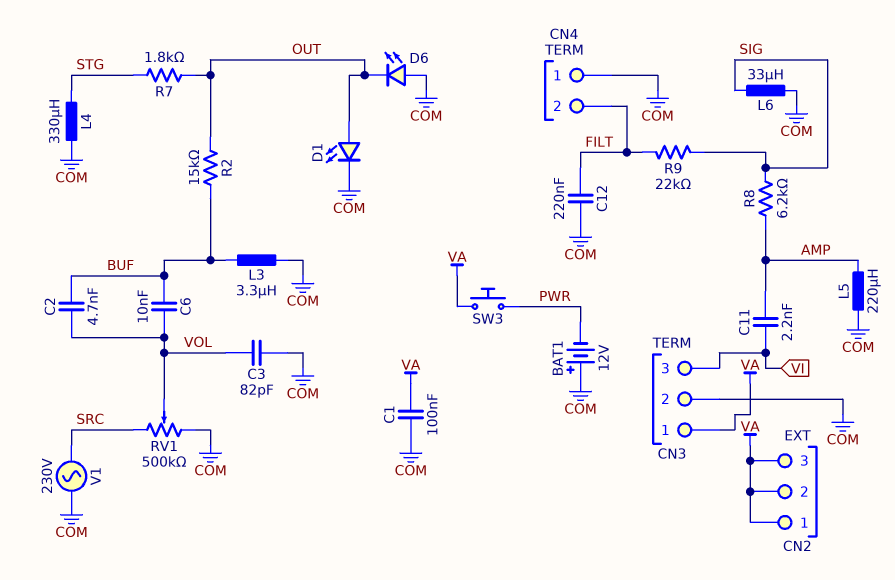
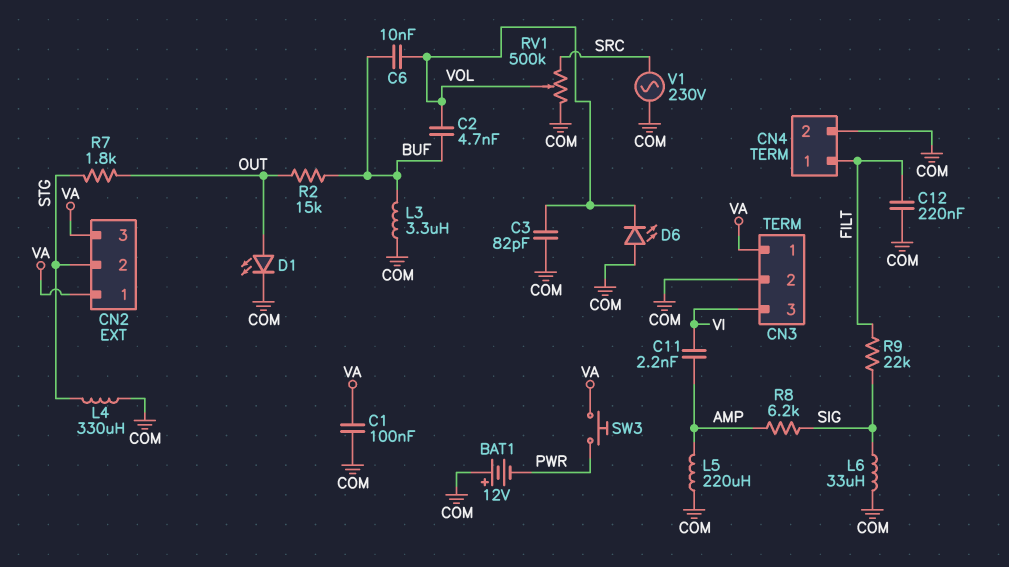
CN2 pin 2: VA -> STG
CN4 pin 1: COM -> FILT
CN4 pin 2: FILT -> COM
D6: LED (A COM, K OUT) -> LED (A COM, K VOL)

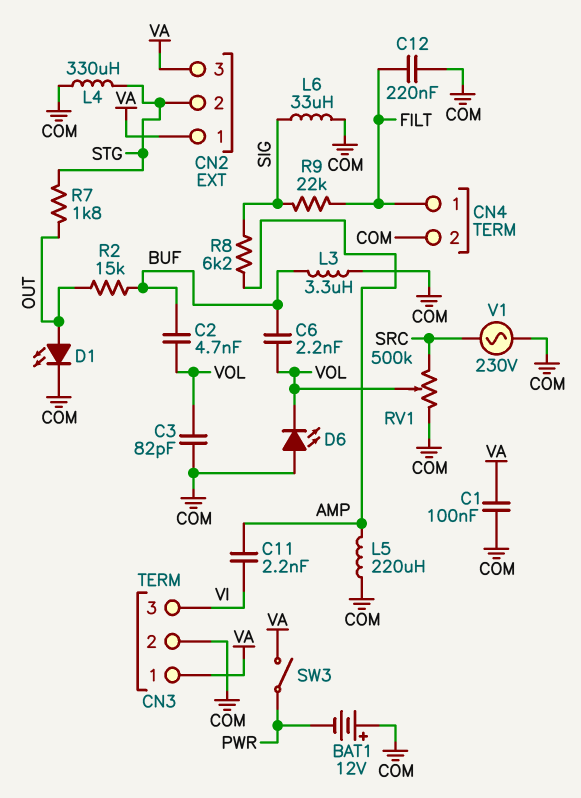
C6: 10nF (BUF, VOL) -> 2.2nF (BUF, VOL)
SW3: button (PWR, VA) -> switch (PWR, VA)

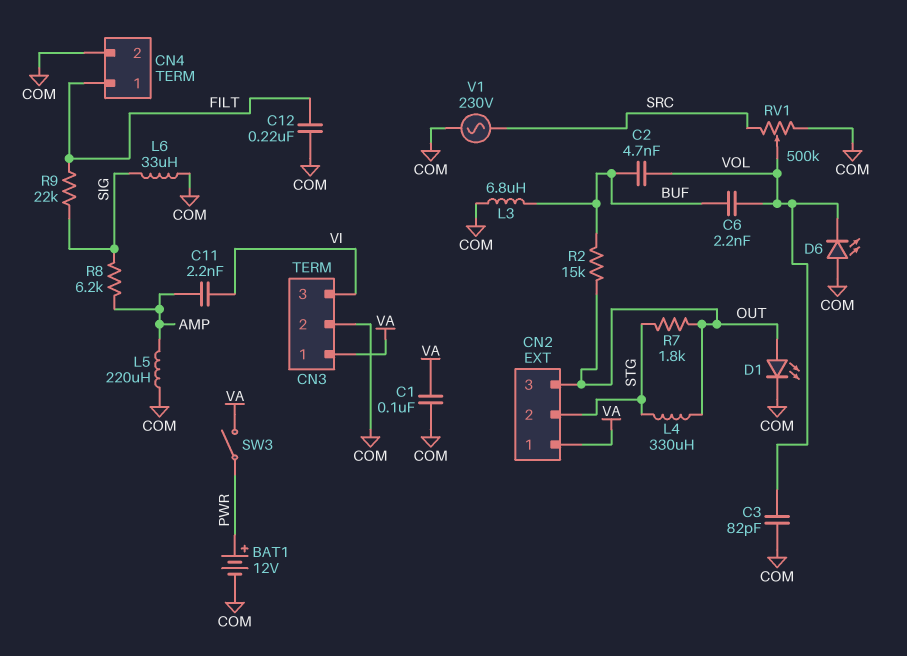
BAT1: 12V (plus COM, minus PWR) -> 12V (plus PWR, minus COM)
CN2 pin 3: VA -> OUT
L3: 3.3uH (BUF, COM) -> 6.8uH (BUF, COM)
L4: 330uH (COM, STG) -> 330uH (OUT, STG)

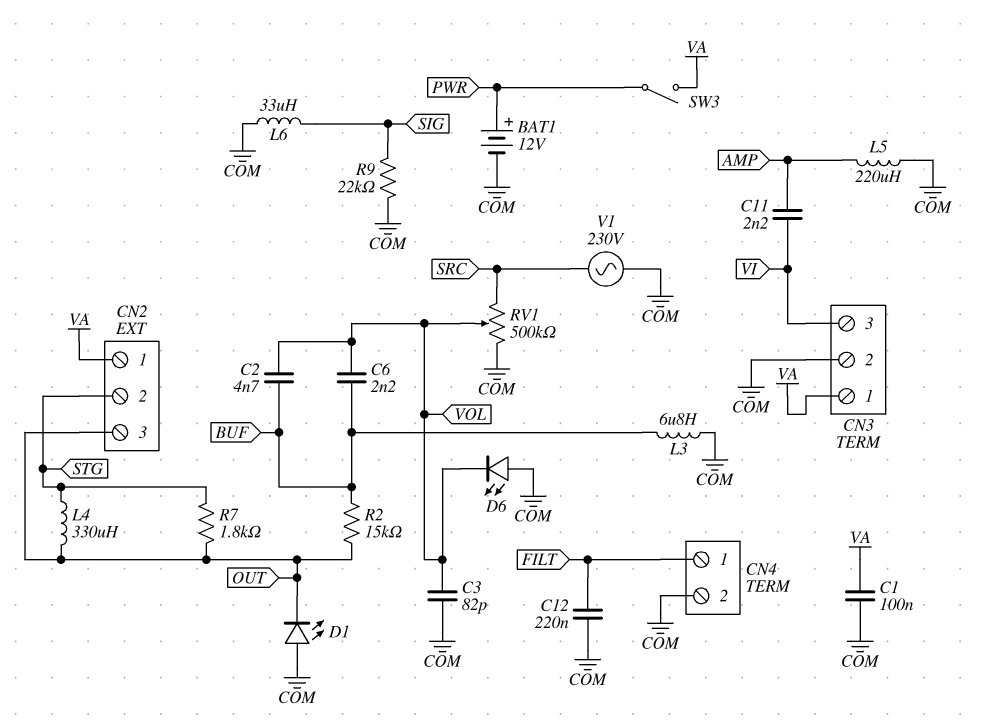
D1: LED (A OUT, K COM) -> LED (A COM, K OUT)
R8: 6.2k (AMP, SIG) -> none
R9: 22k (FILT, SIG) -> 22k (COM, SIG)

